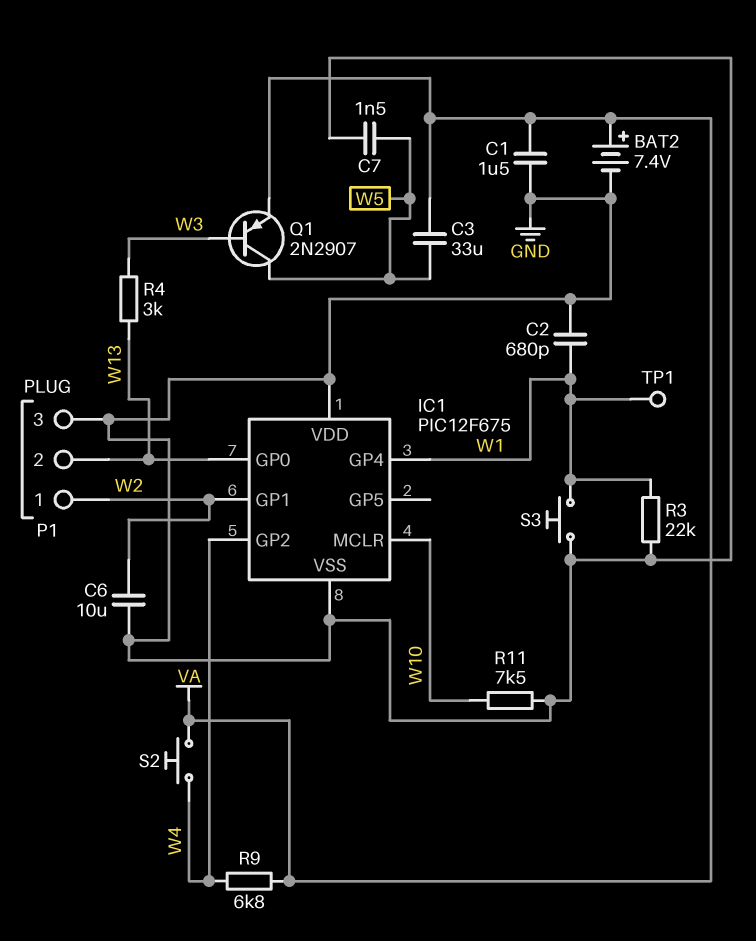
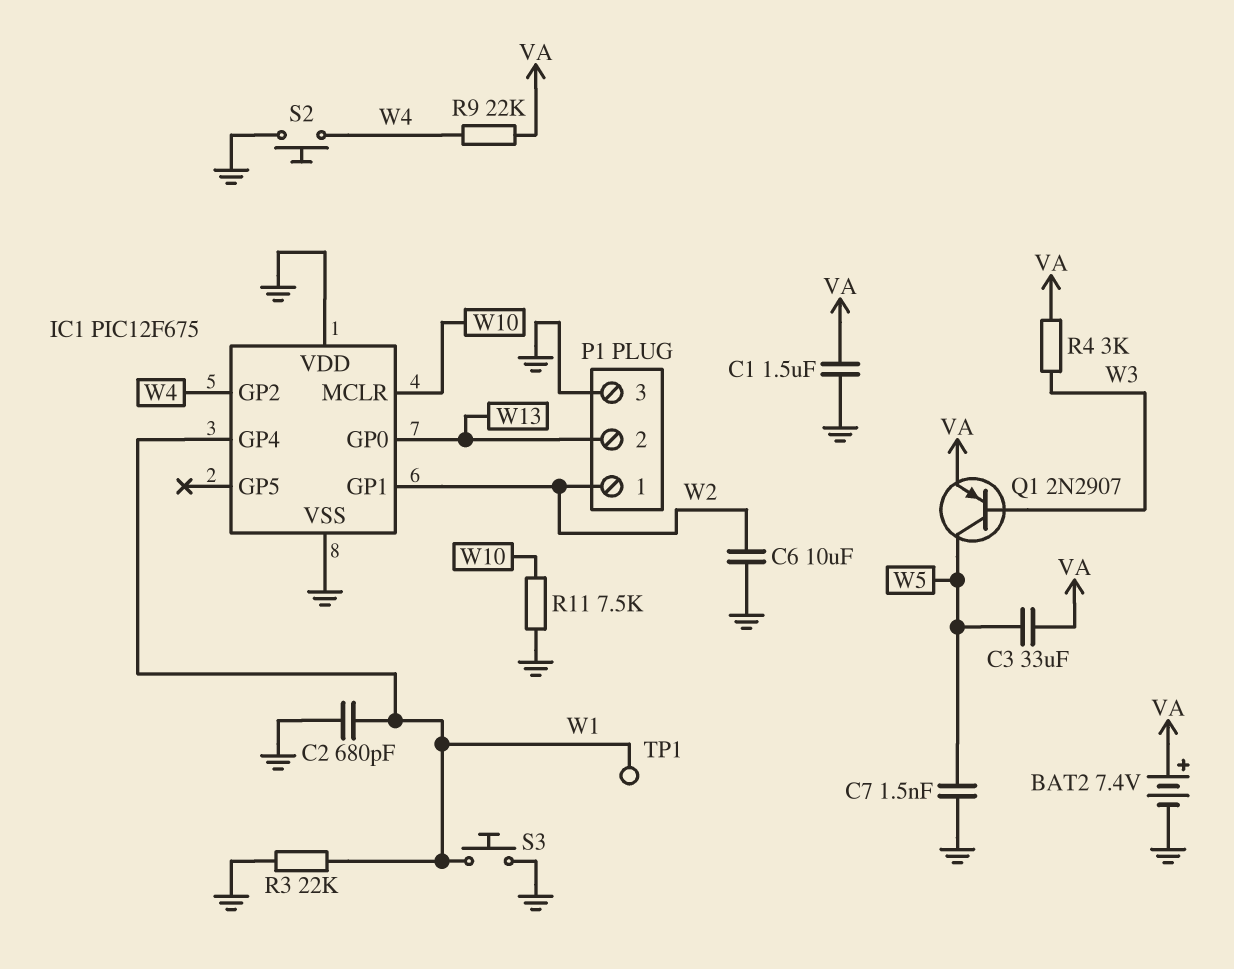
R4: 3k (W3, W13) -> 3k (VA, W3)
R9: 6.8k (VA, W4) -> 22k (VA, W4)
S2: button (VA, W4) -> button (GND, W4)

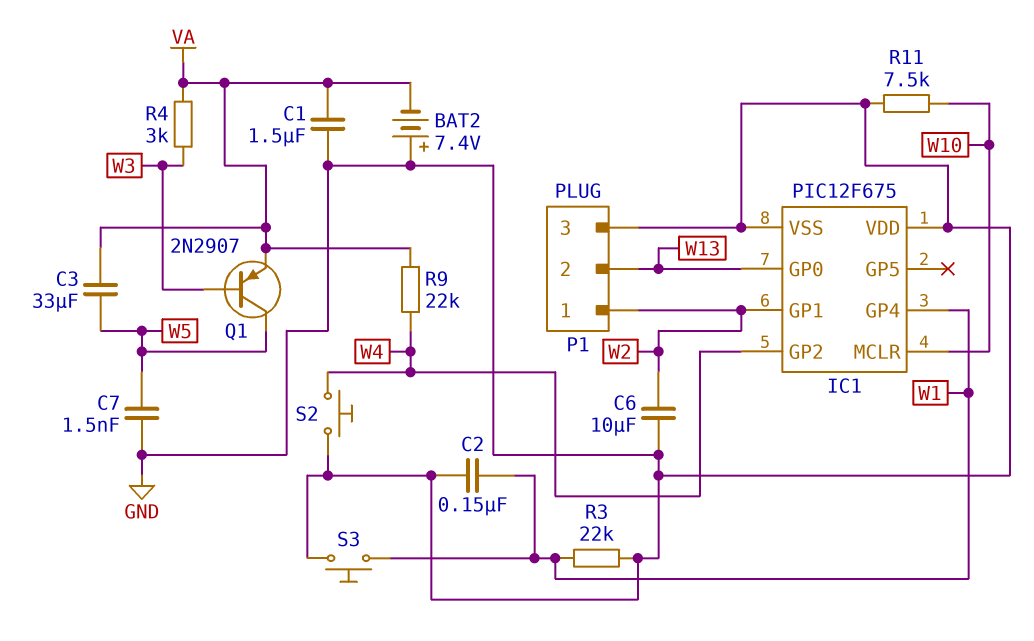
BAT2: 7.4V (plus VA, minus GND) -> 7.4V (plus GND, minus VA)
C2: 680pF (GND, W1) -> 150nF (GND, W1)
TP1: test point (W1) -> none

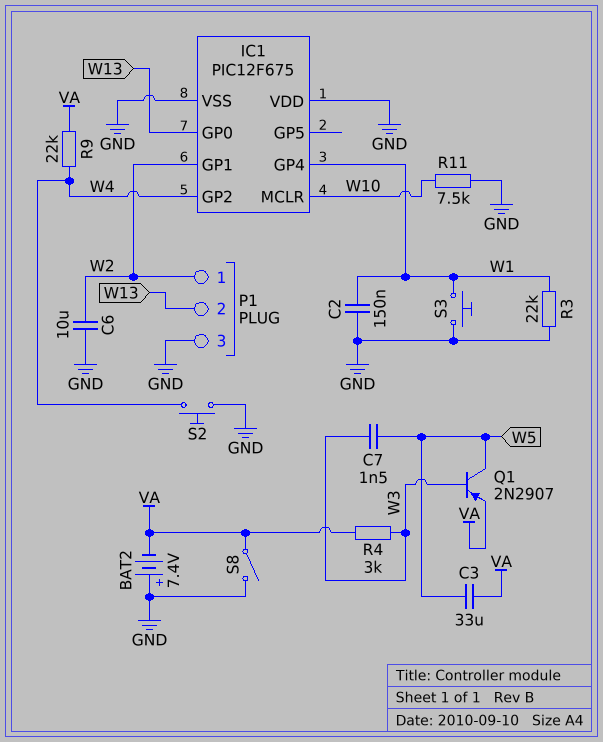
C1: 1.5uF (GND, VA) -> none
C7: 1.5nF (GND, W5) -> 1.5nF (W3, W5)
S8: none -> switch (GND, VA)

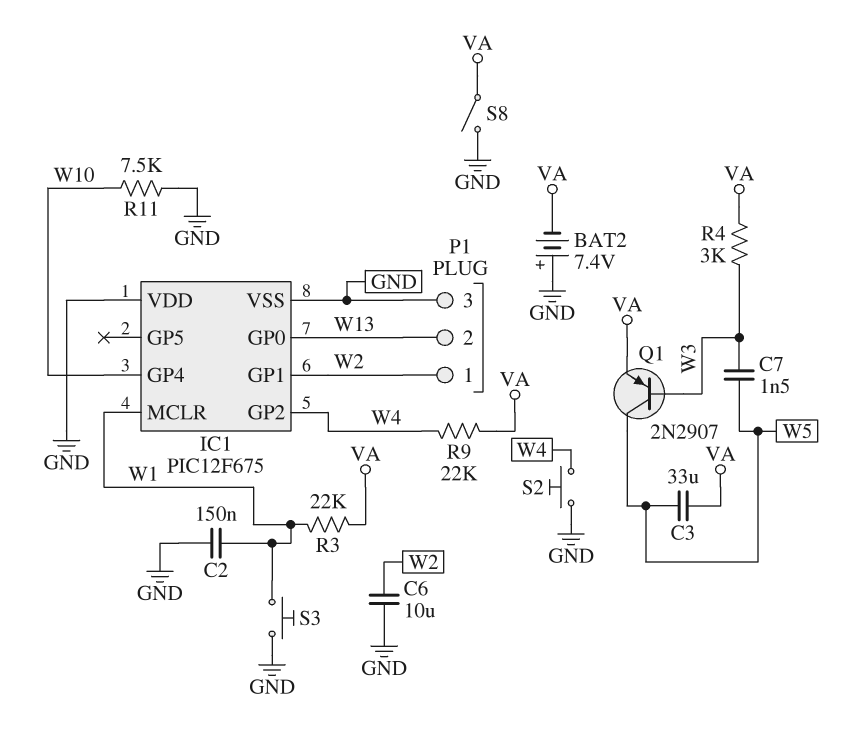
IC1 pin GP4: W1 -> W10
IC1 pin MCLR: W10 -> W1
R3: 22k (GND, W1) -> 22k (VA, W1)

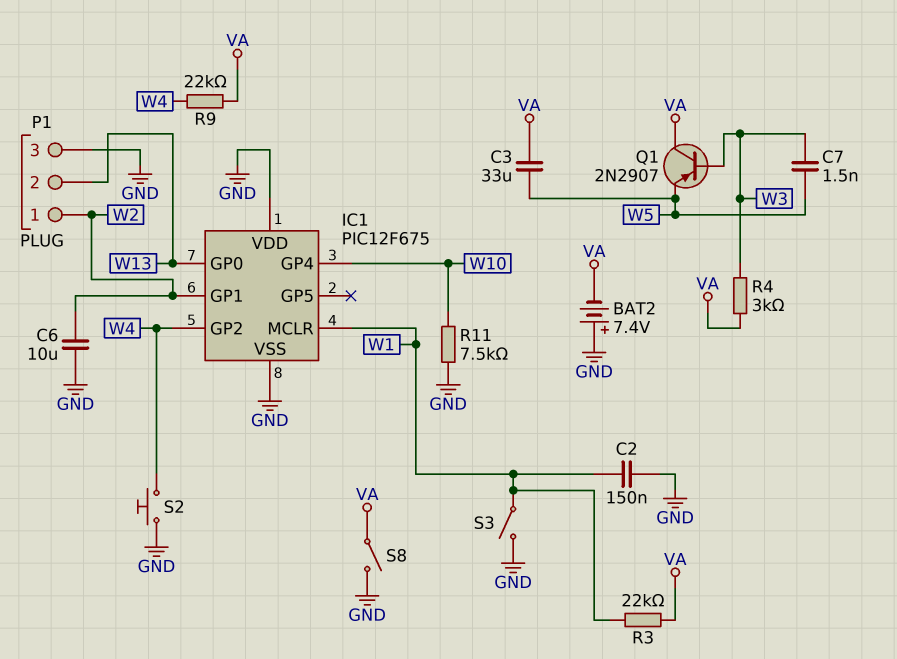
Q1: PNP 2N2907 (B W3, C W5, E VA) -> PNP 2N2907 (B W3, C VA, E W5)
S3: button (GND, W1) -> switch (GND, W1)

